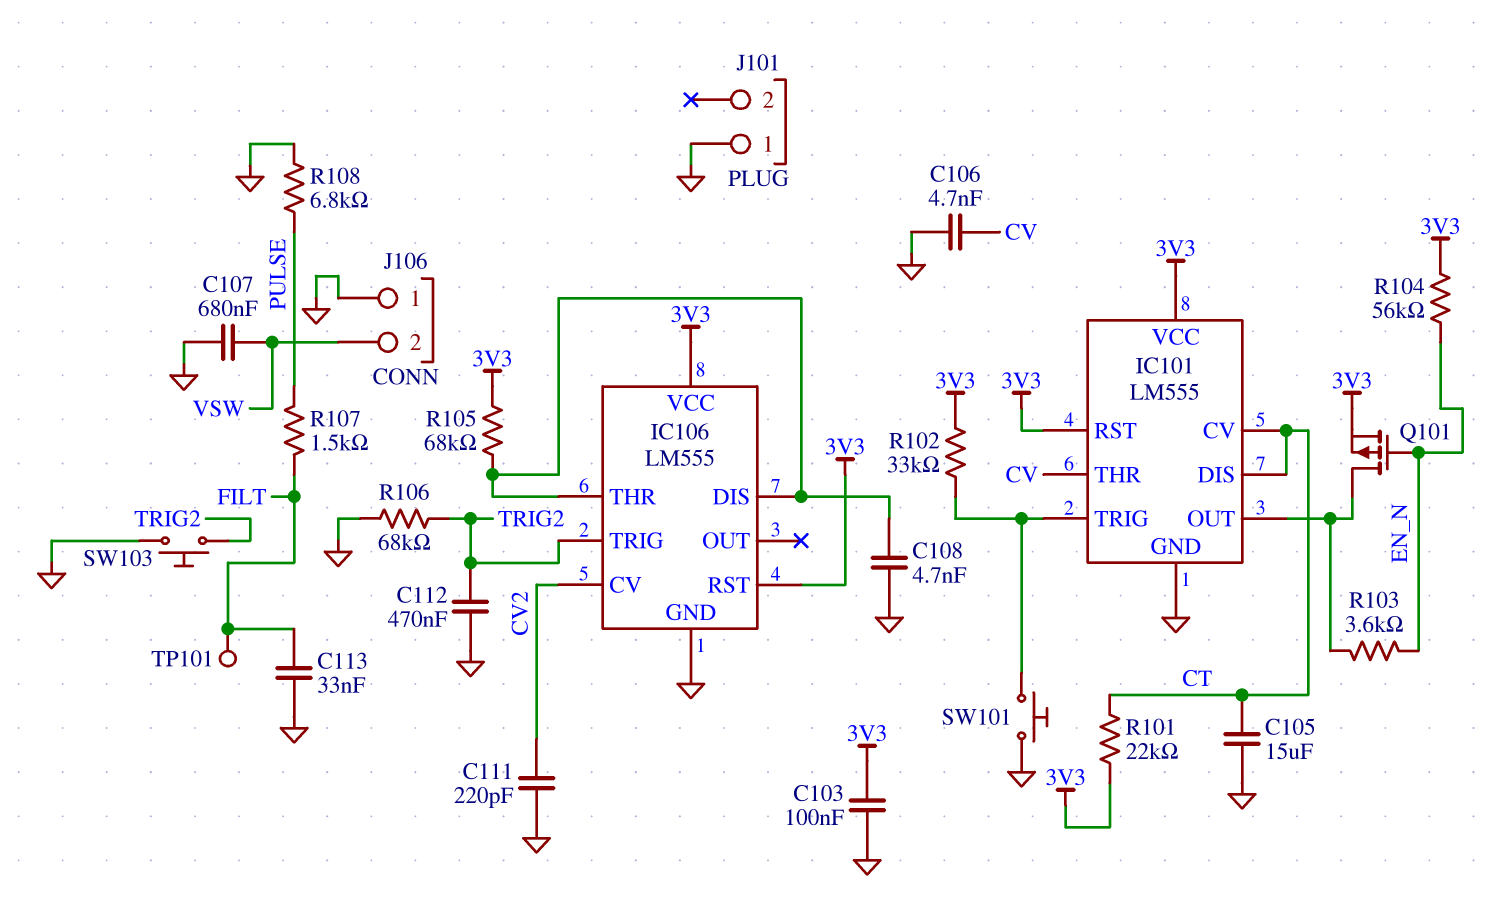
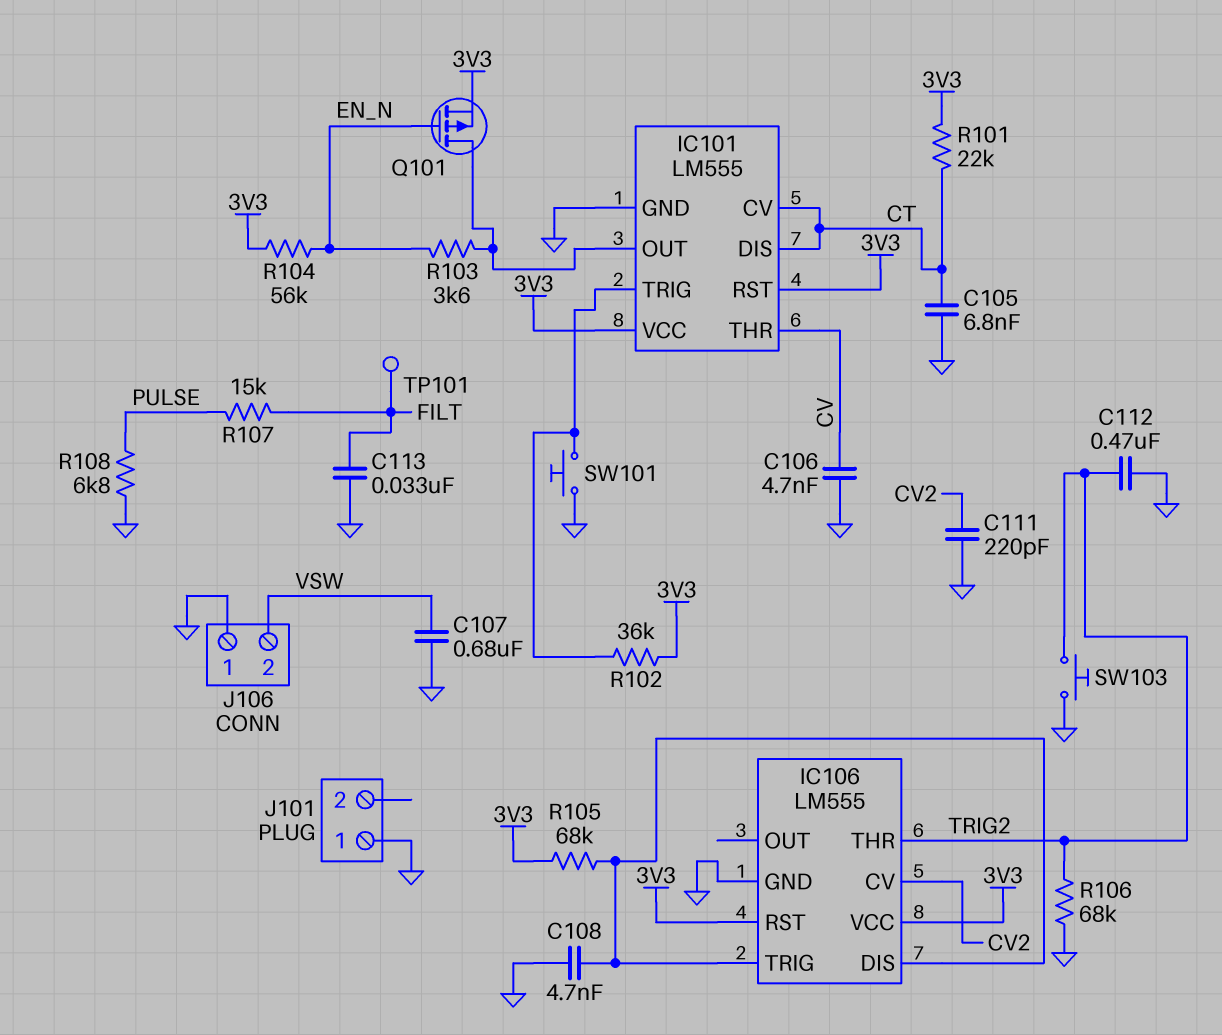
C103: 100nF (3V3, GND) -> none
C105: 15uF (CT, GND) -> 6.8nF (CT, GND)
IC106 pin THR: IC106/DIS -> TRIG2
IC106 pin TRIG: TRIG2 -> IC106/DIS
R102: 33k (3V3, IC101/TRIG) -> 36k (3V3, IC101/TRIG)
R107: 1.5k (FILT, PULSE) -> 15k (FILT, PULSE)

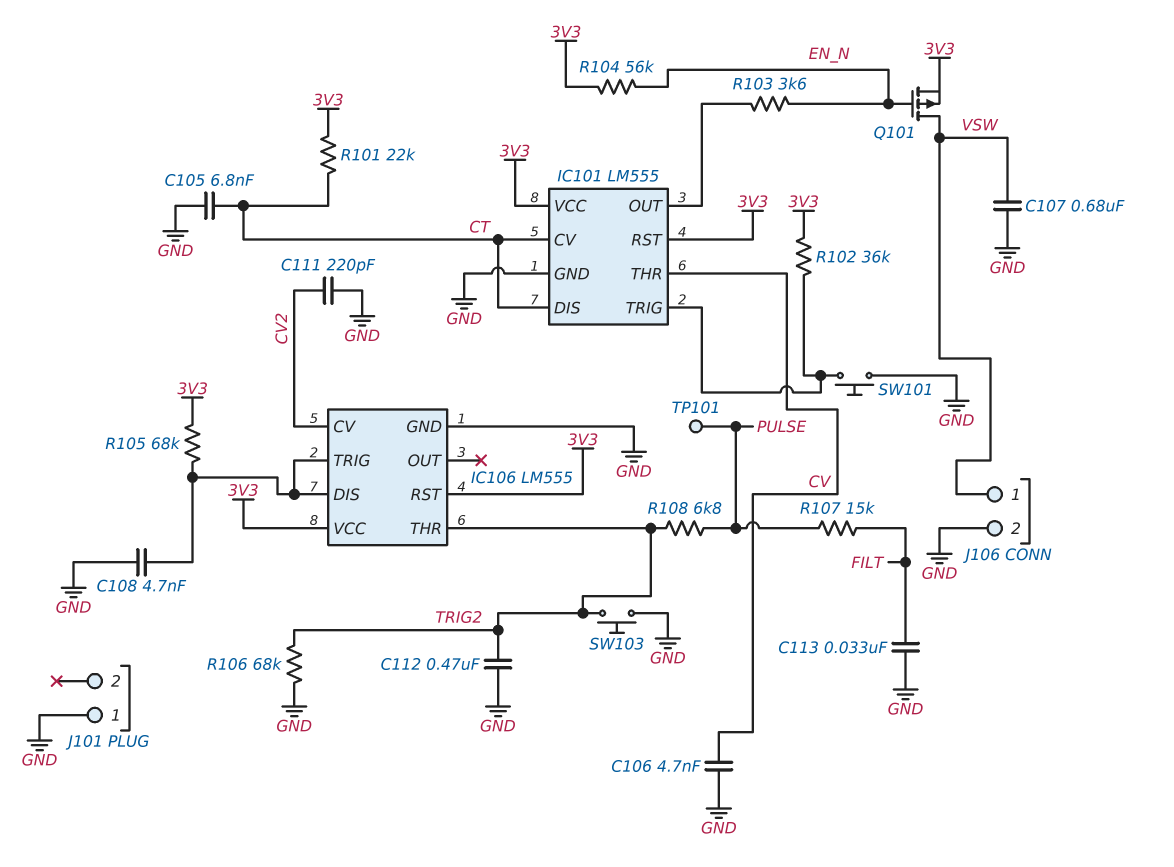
J106 pin 1: GND -> VSW
J106 pin 2: VSW -> GND
Q101: PMOS (G EN_N, D IC101/OUT, S 3V3) -> PMOS (G EN_N, D VSW, S 3V3)
R108: 6.8k (GND, PULSE) -> 6.8k (PULSE, TRIG2)
TP101: test point (FILT) -> test point (PULSE)

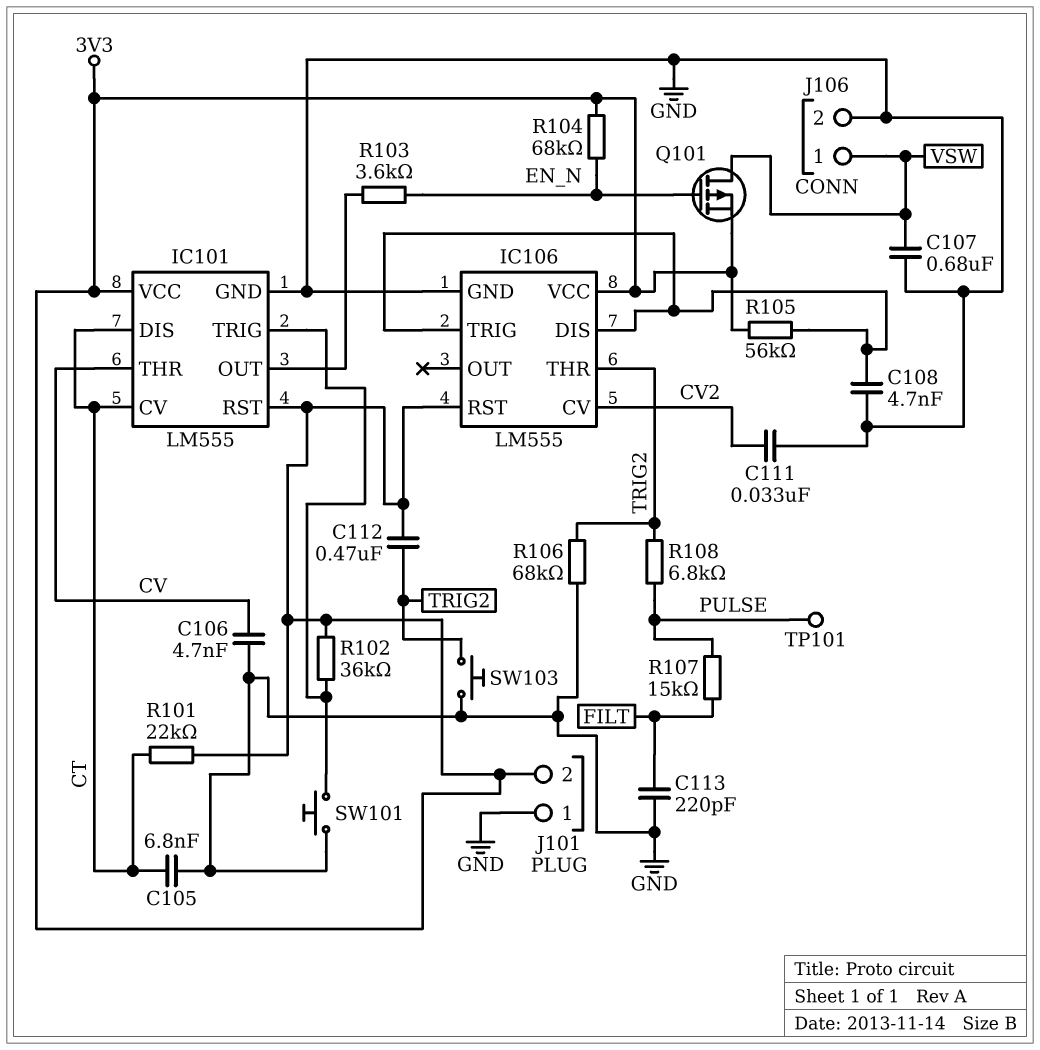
C111: 220pF (CV2, GND) -> 33nF (CV2, GND)
C112: 470nF (GND, TRIG2) -> 470nF (3V3, TRIG2)
C113: 33nF (FILT, GND) -> 220pF (FILT, GND)
J101 pin 2: none -> 3V3
R104: 56k (3V3, EN_N) -> 68k (3V3, EN_N)
R105: 68k (3V3, IC106/DIS) -> 56k (3V3, IC106/DIS)

